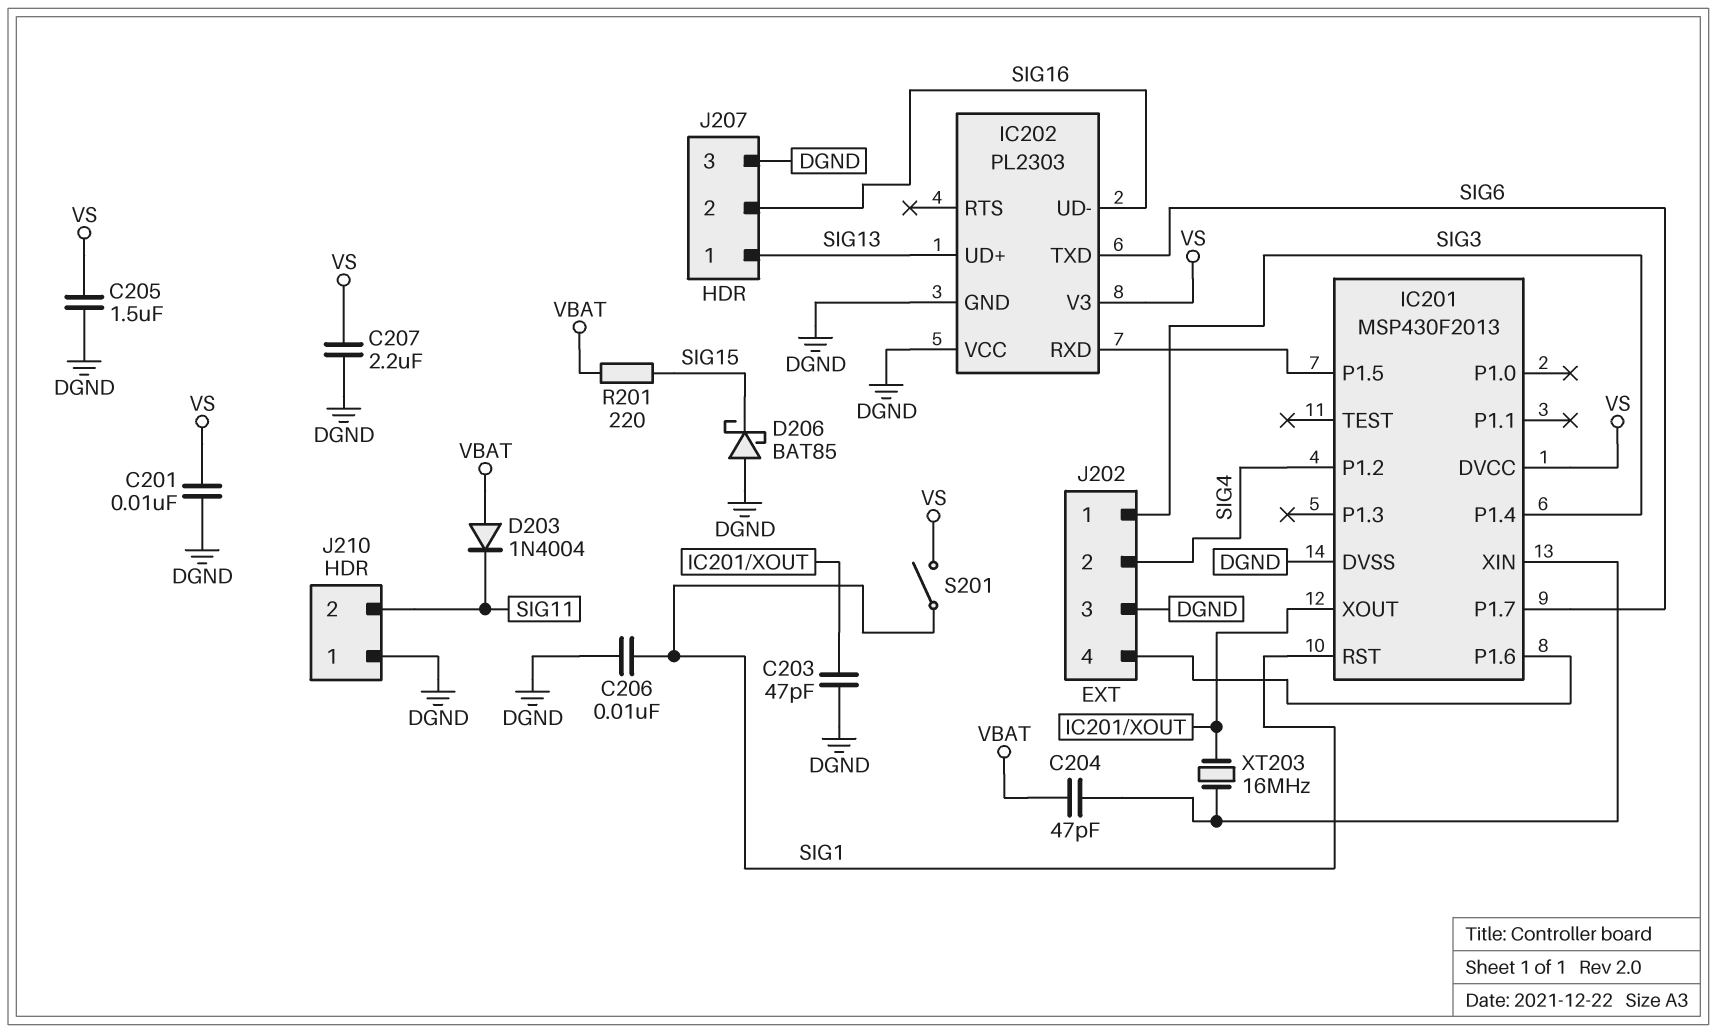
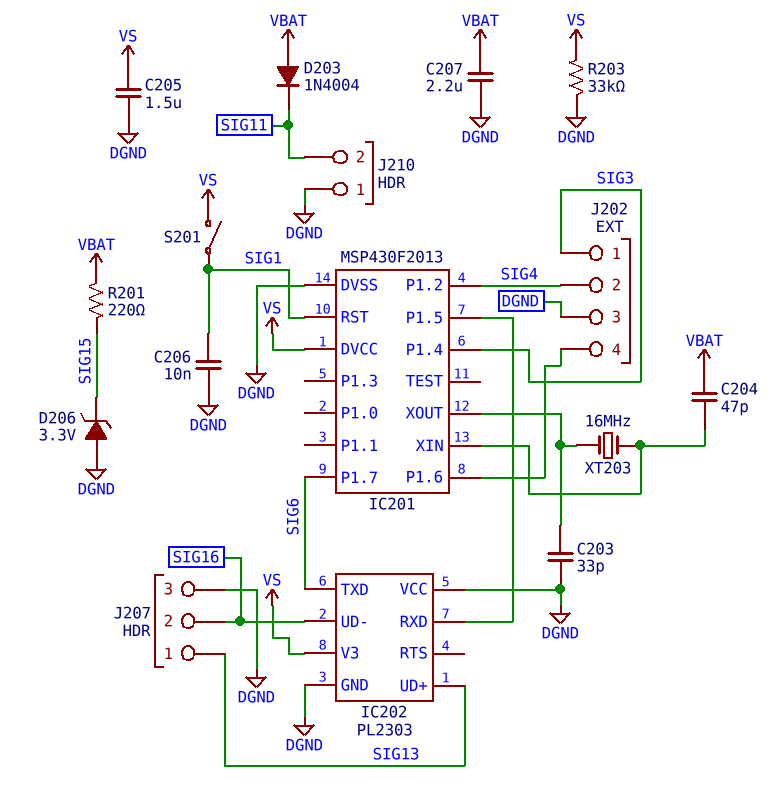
C201: 10nF (DGND, VS) -> none
C203: 47pF (DGND, IC201/XOUT) -> 33pF (DGND, IC201/XOUT)
C207: 2.2uF (DGND, VS) -> 2.2uF (DGND, VBAT)
D206: schottky BAT85 (A DGND, K SIG15) -> zener 3.3V (A DGND, K SIG15)
R203: none -> 33k (DGND, VS)

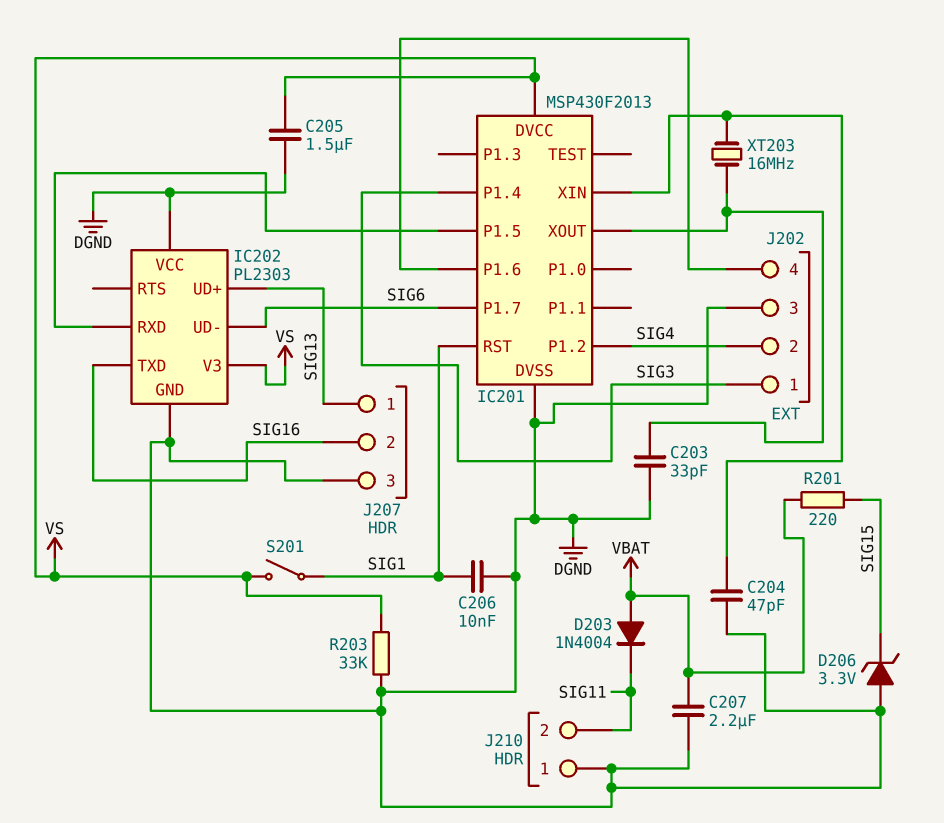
C204: 47pF (IC201/XIN, VBAT) -> 47pF (DGND, IC201/XIN)
IC202 pin TXD: SIG6 -> SIG16
IC202 pin UD-: SIG16 -> SIG6

